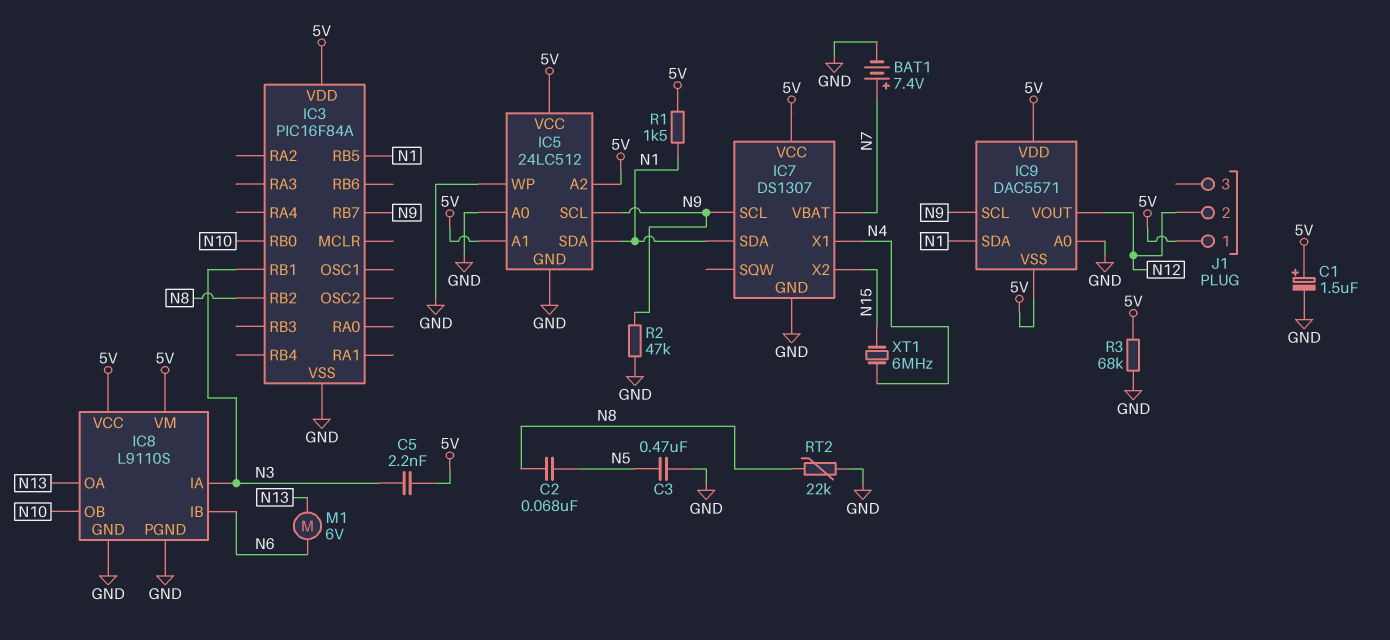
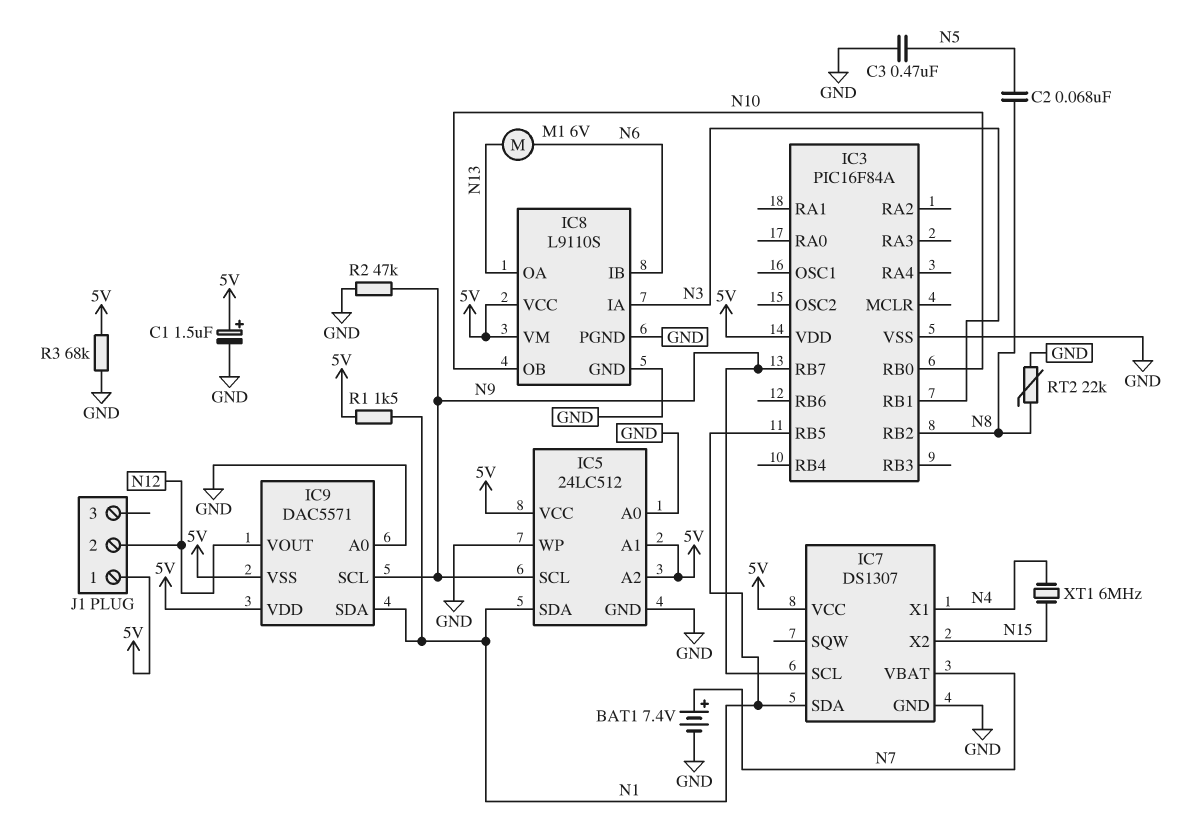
C5: 2.2nF (5V, N3) -> none

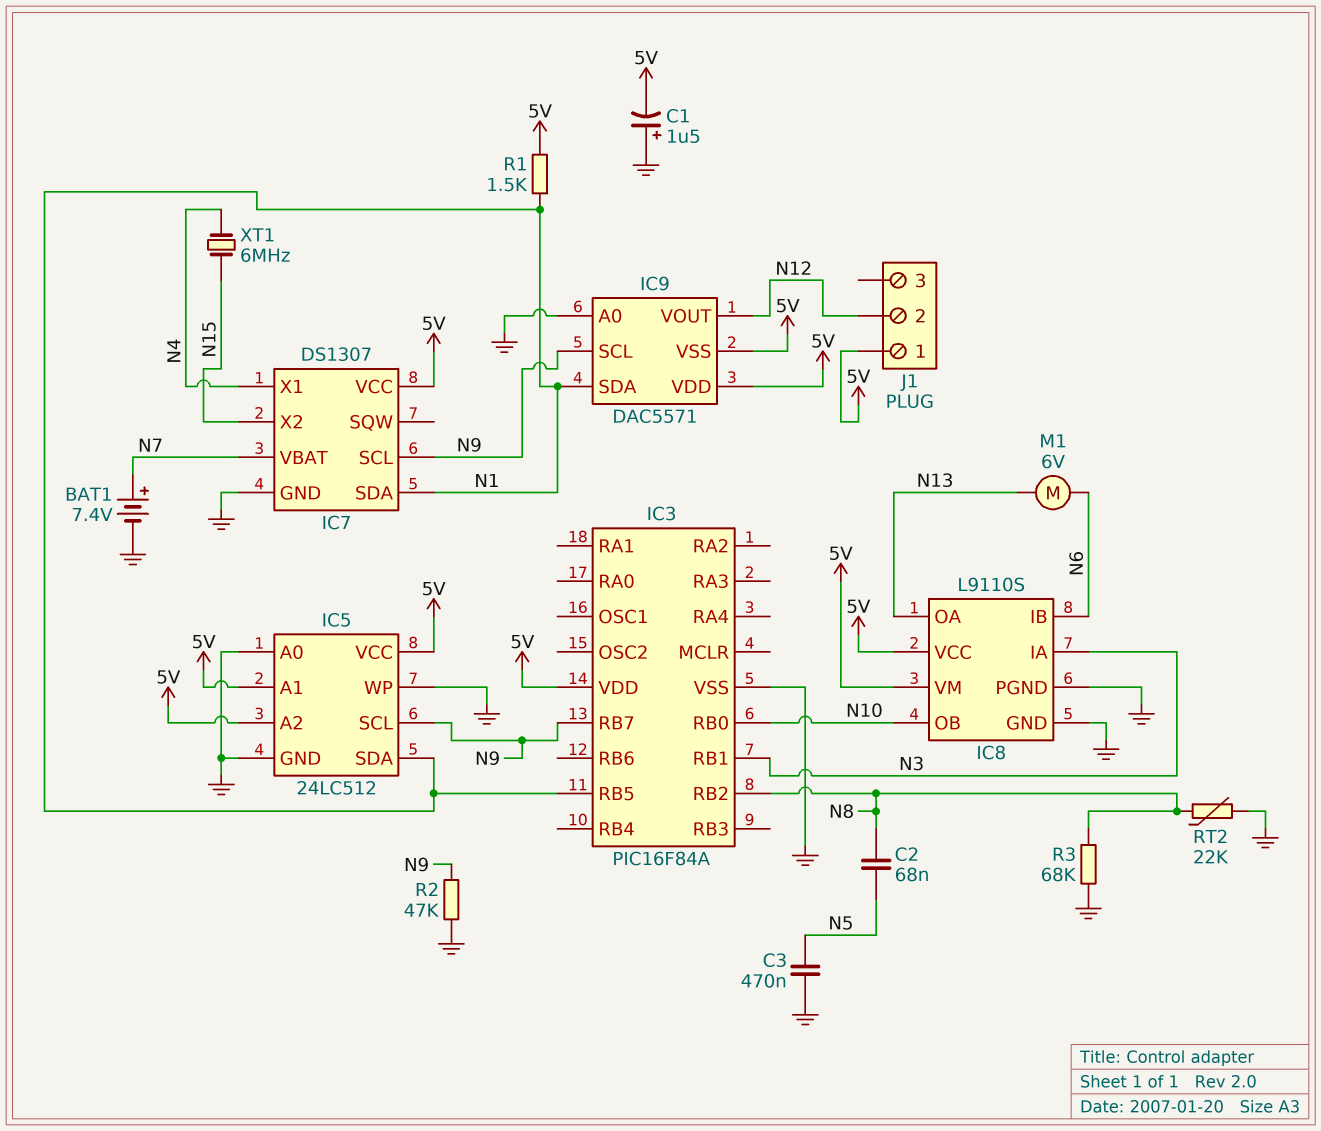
C1: 1.5uF (plus 5V, minus GND) -> 1.5uF (plus GND, minus 5V)
R3: 68k (5V, GND) -> 68k (GND, N8)

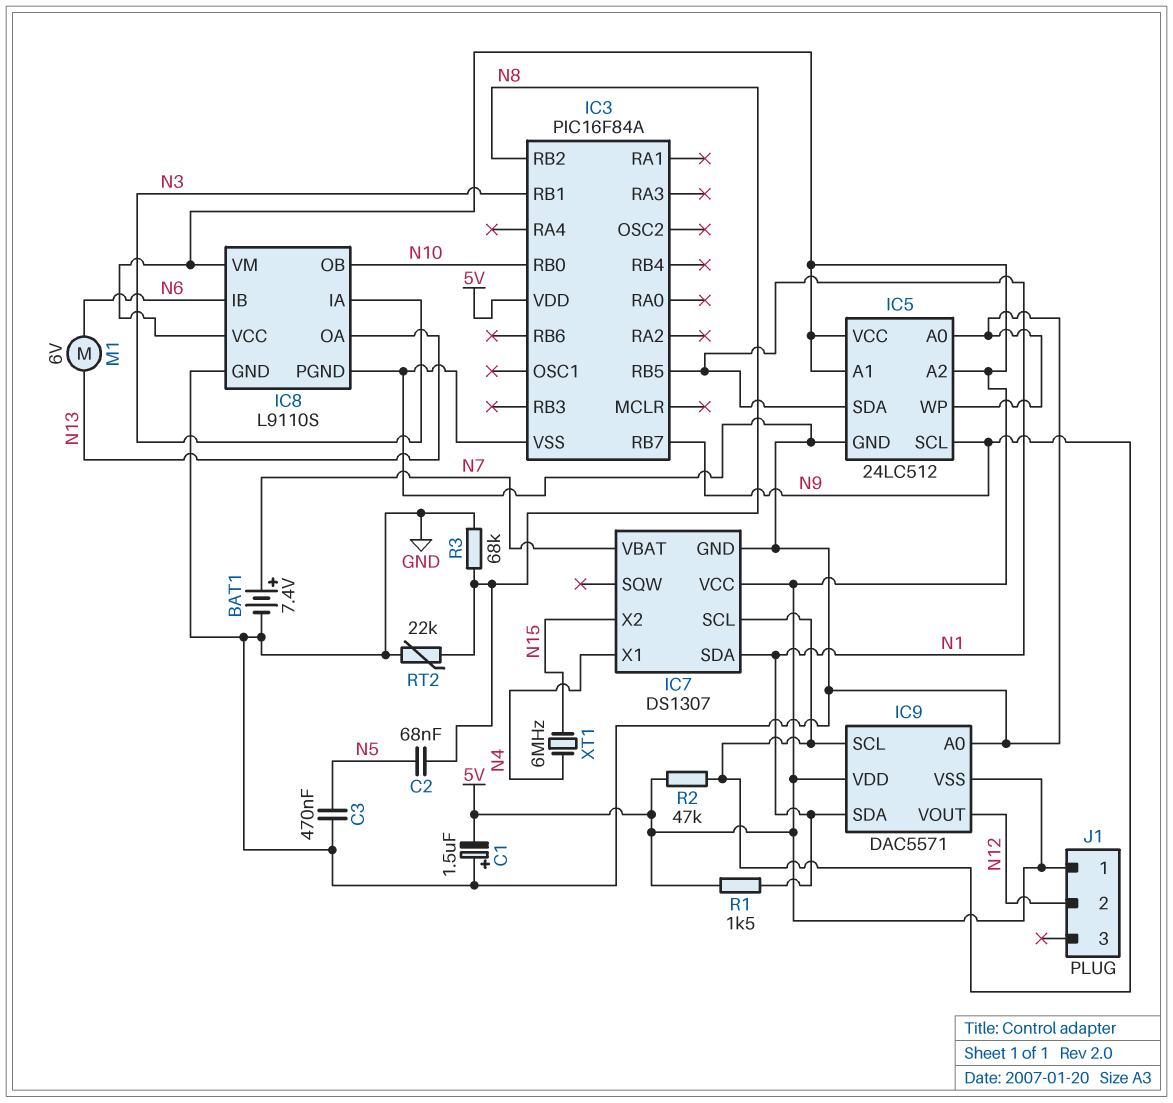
R2: 47k (GND, N9) -> 47k (5V, N9)

